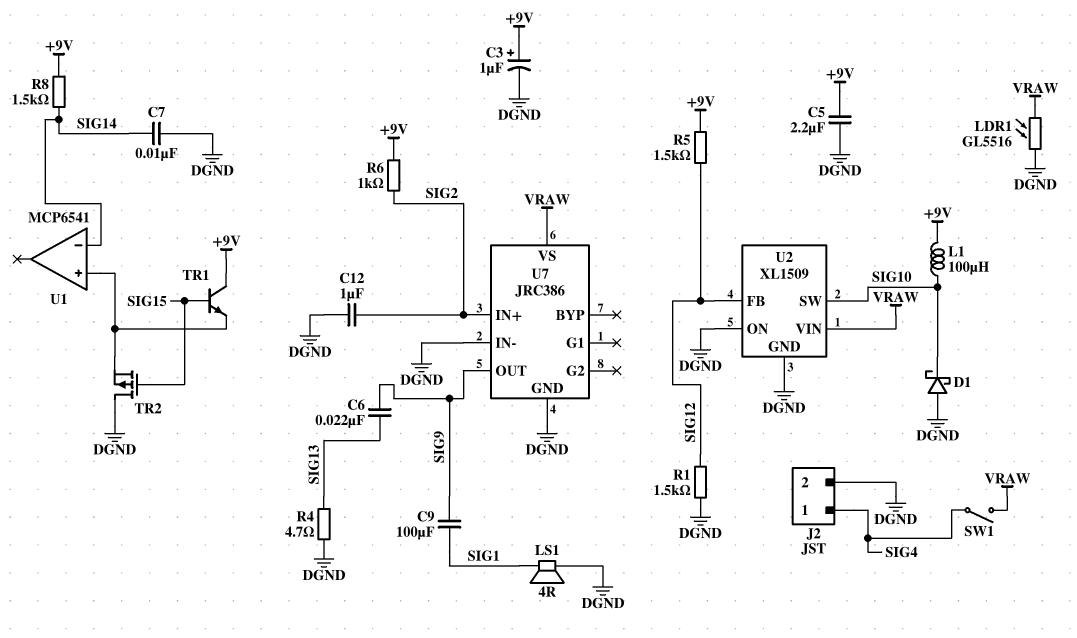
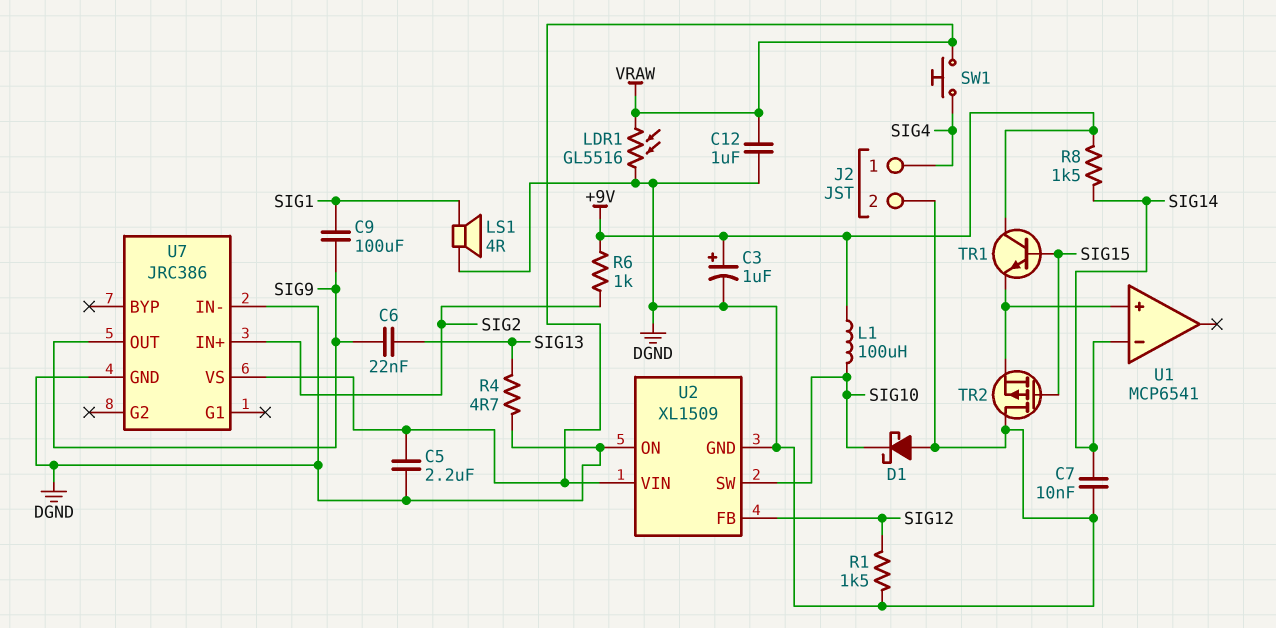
C5: 2.2uF (+9V, DGND) -> 2.2uF (DGND, VRAW)
C12: 1uF (DGND, SIG2) -> 1uF (DGND, VRAW)
R5: 1.5k (+9V, SIG12) -> none
SW1: switch (SIG4, VRAW) -> button (SIG4, VRAW)

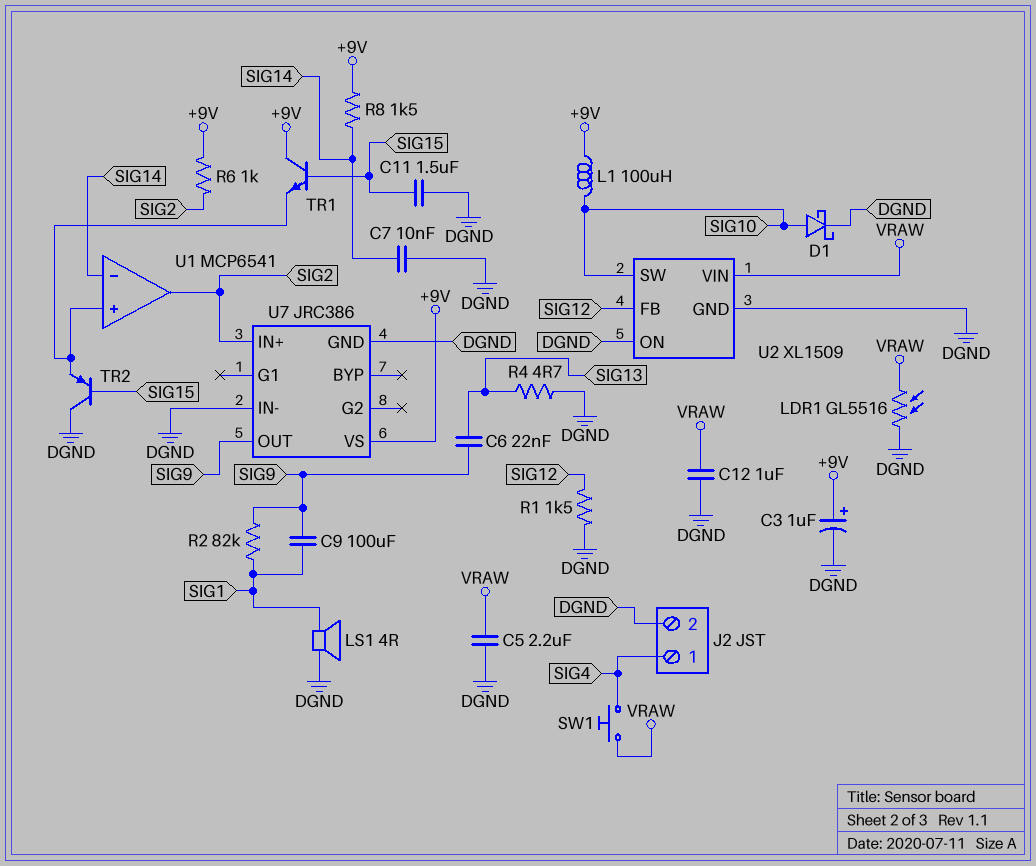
C11: none -> 1.5uF (DGND, SIG15)
D1: schottky (A DGND, K SIG10) -> schottky (A SIG10, K DGND)
R2: none -> 82k (SIG1, SIG9)
TR2: PMOS (G SIG15, D DGND, S U1/in+) -> PNP (B SIG15, C DGND, E U1/in+)
U1 pin out: none -> SIG2
U7 pin VS: VRAW -> +9V

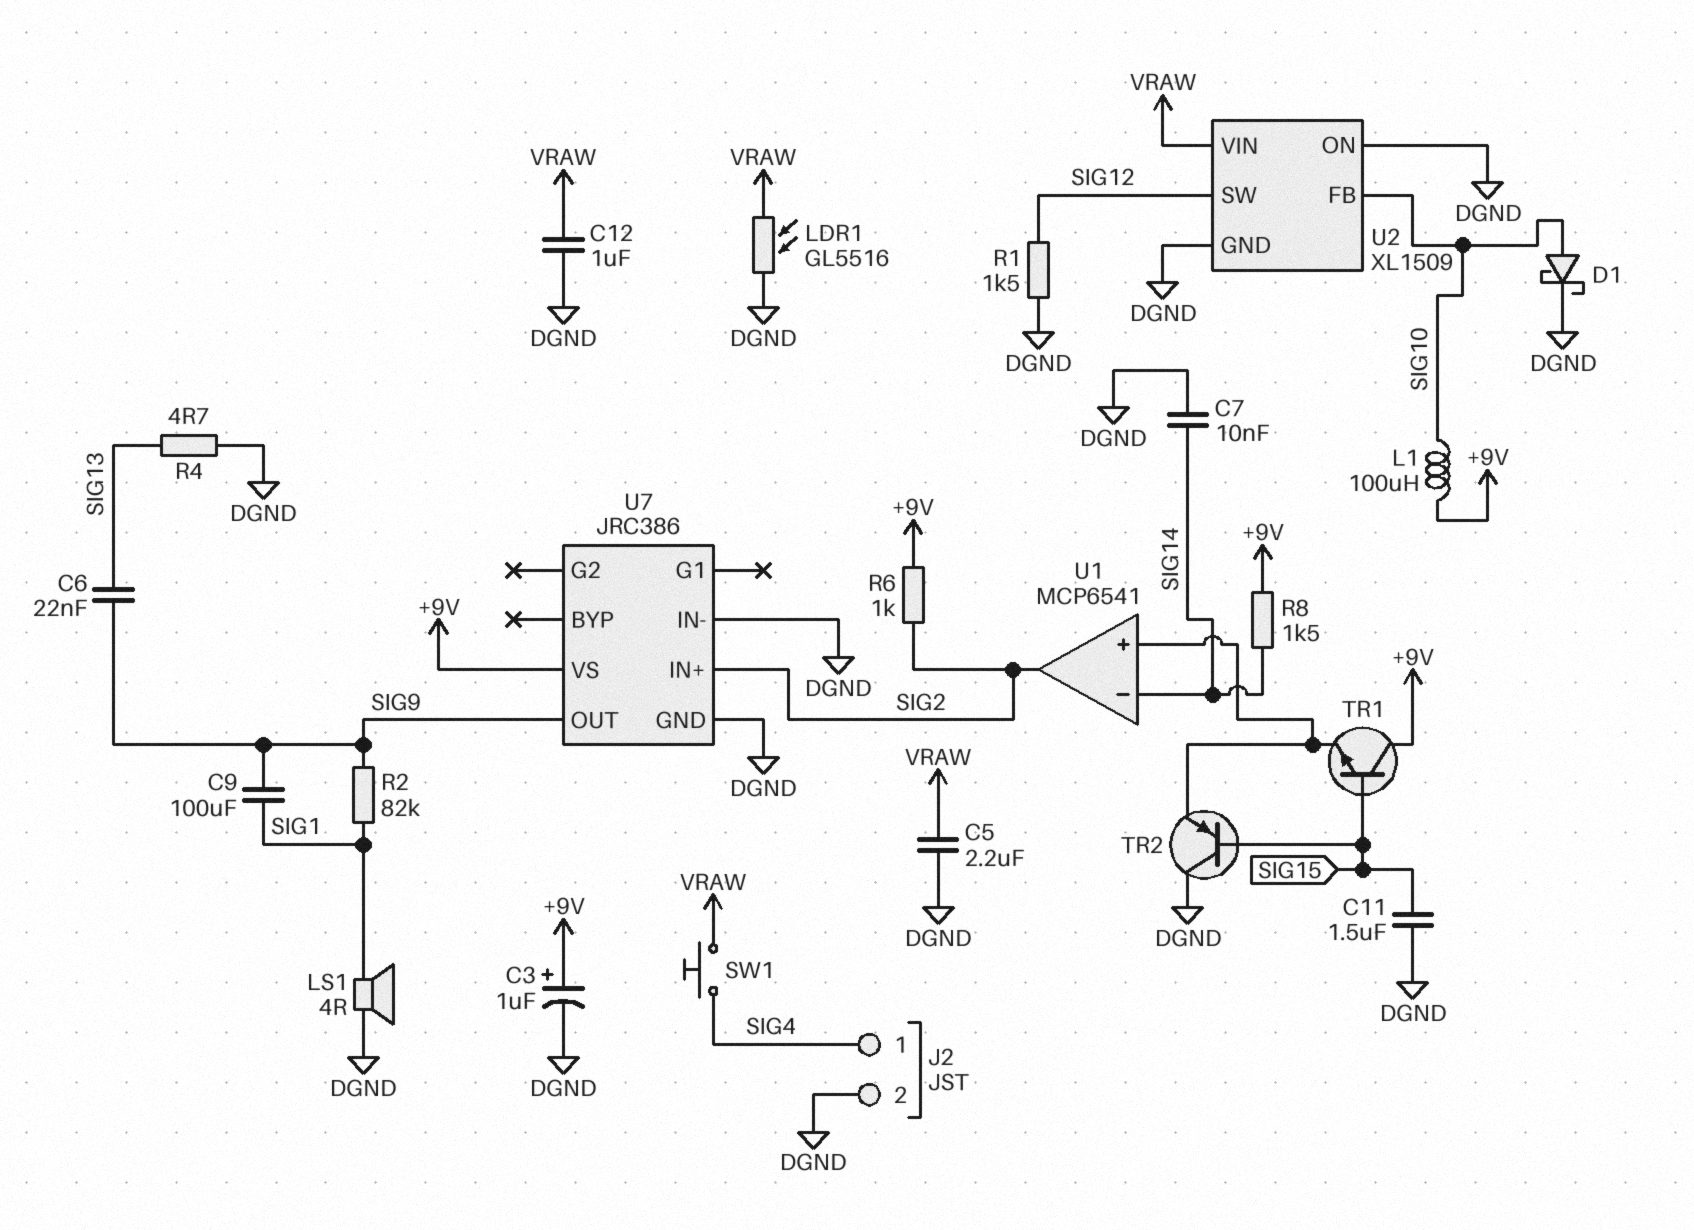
U2 pin FB: SIG12 -> SIG10
U2 pin SW: SIG10 -> SIG12

